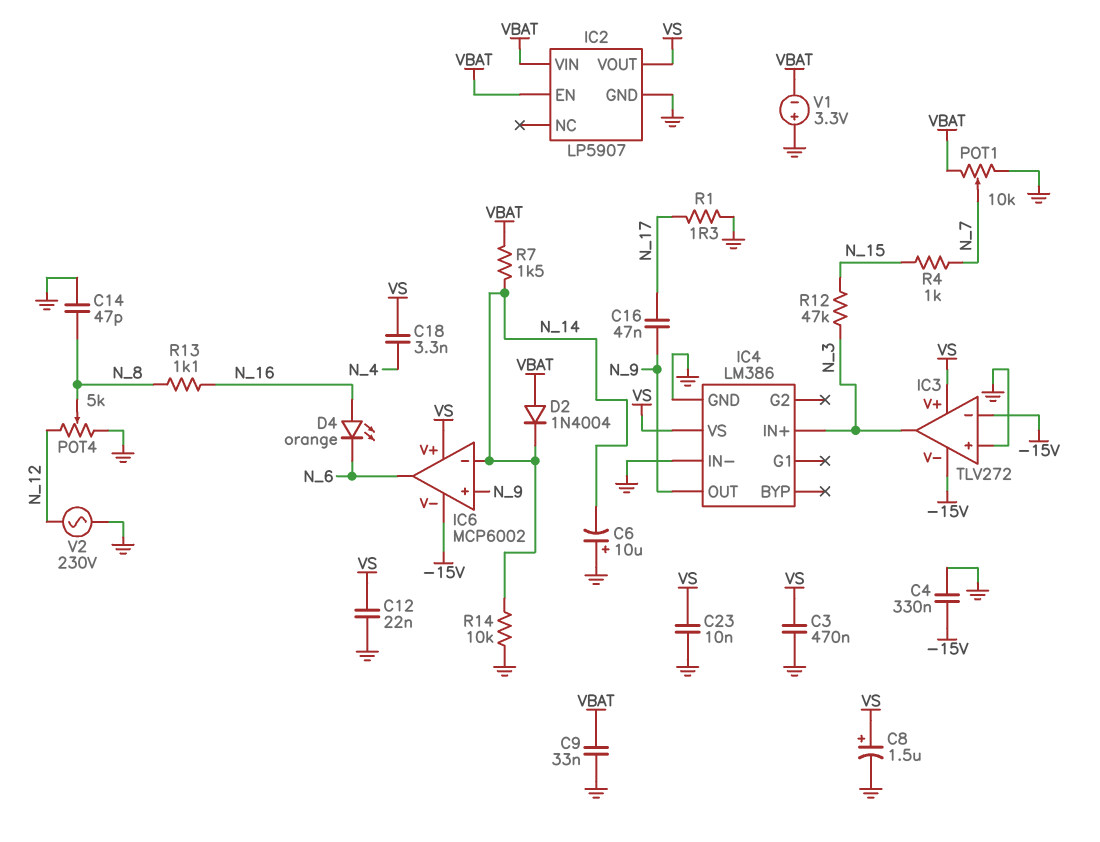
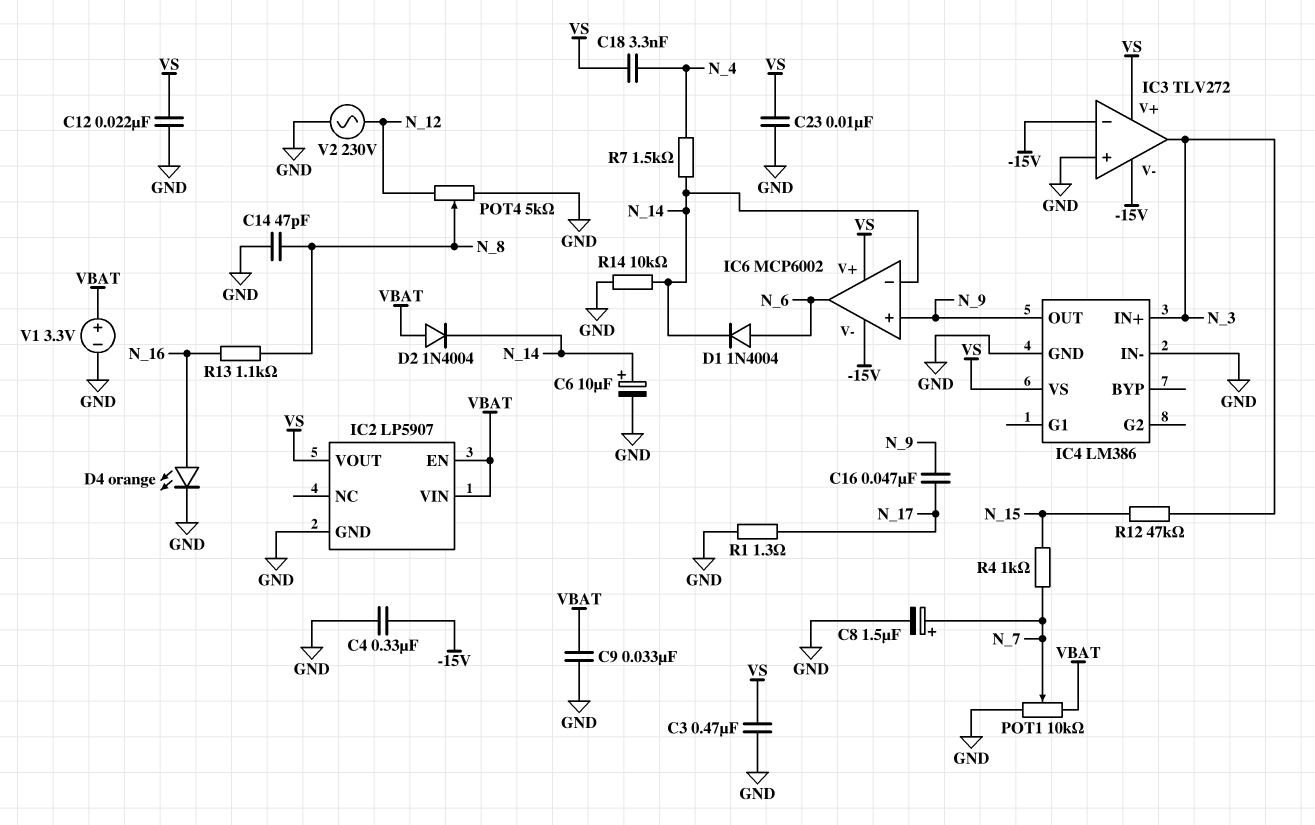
C6: 10uF (plus GND, minus N_14) -> 10uF (plus N_14, minus GND)
C8: 1.5uF (plus VS, minus GND) -> 1.5uF (plus N_7, minus GND)
D1: none -> diode 1N4004 (A N_6, K N_14)
D4: LED orange (A N_16, K N_6) -> LED orange (A N_16, K GND)
R7: 1.5k (N_14, VBAT) -> 1.5k (N_4, N_14)
V1: 3.3V (plus GND, minus VBAT) -> 3.3V (plus VBAT, minus GND)

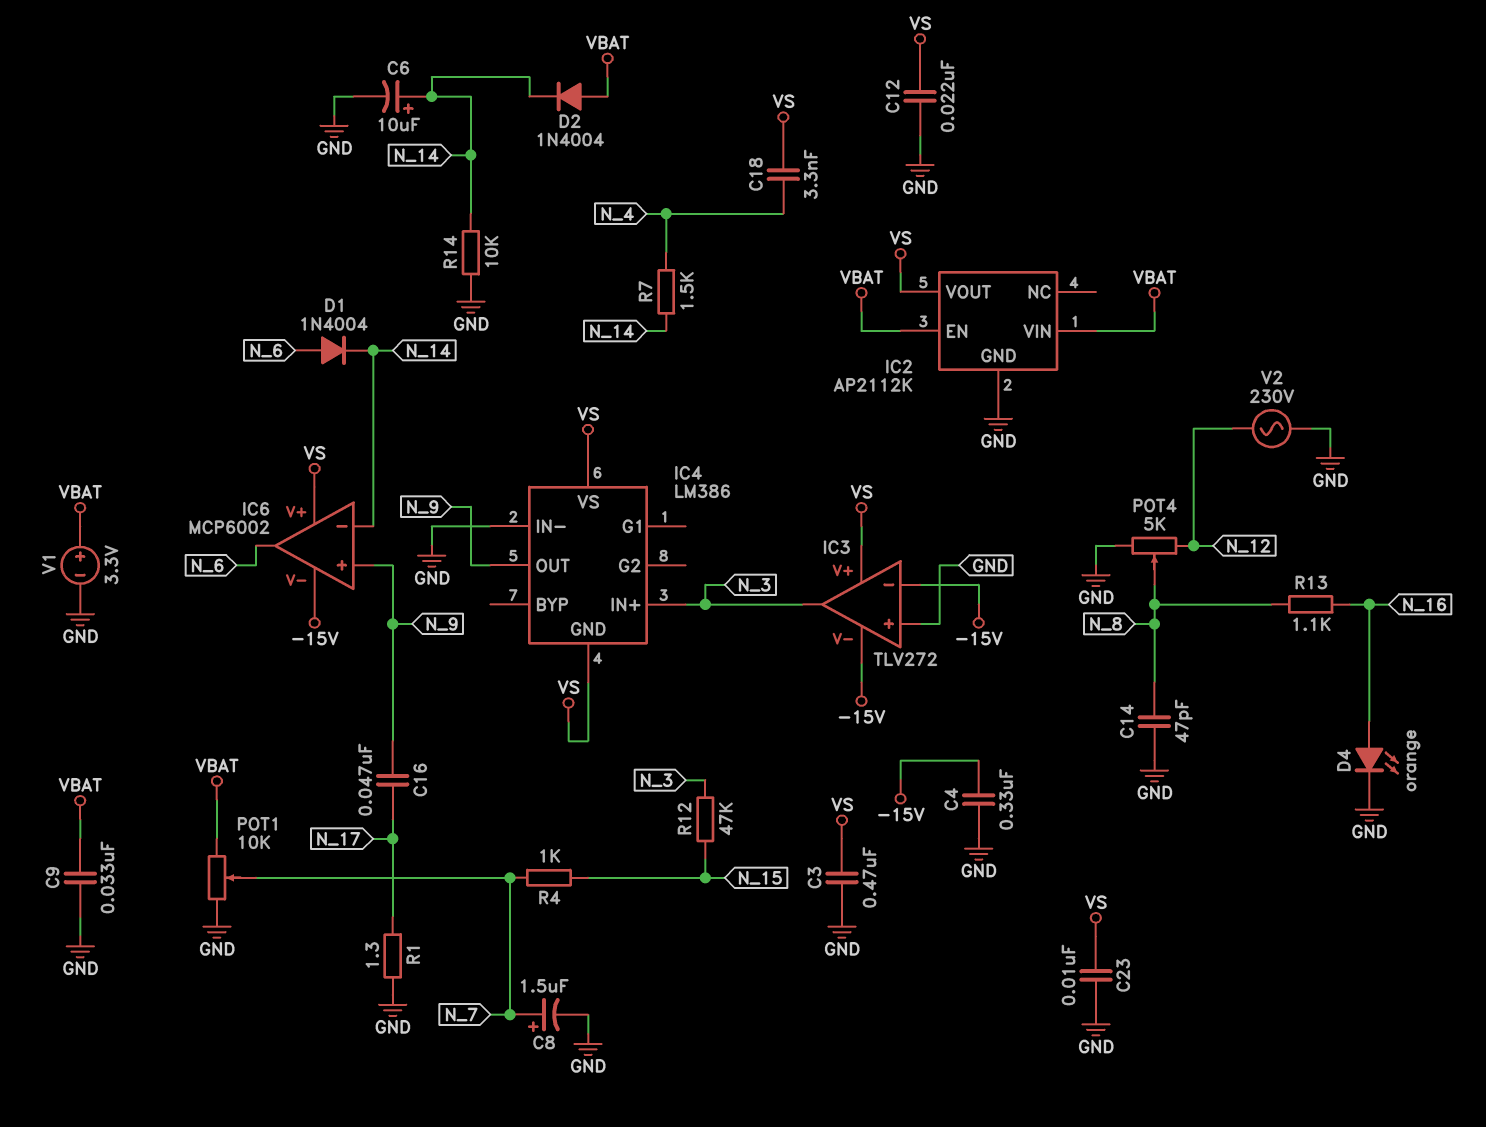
IC2: LP5907 -> AP2112K
IC4 pin GND: GND -> VS

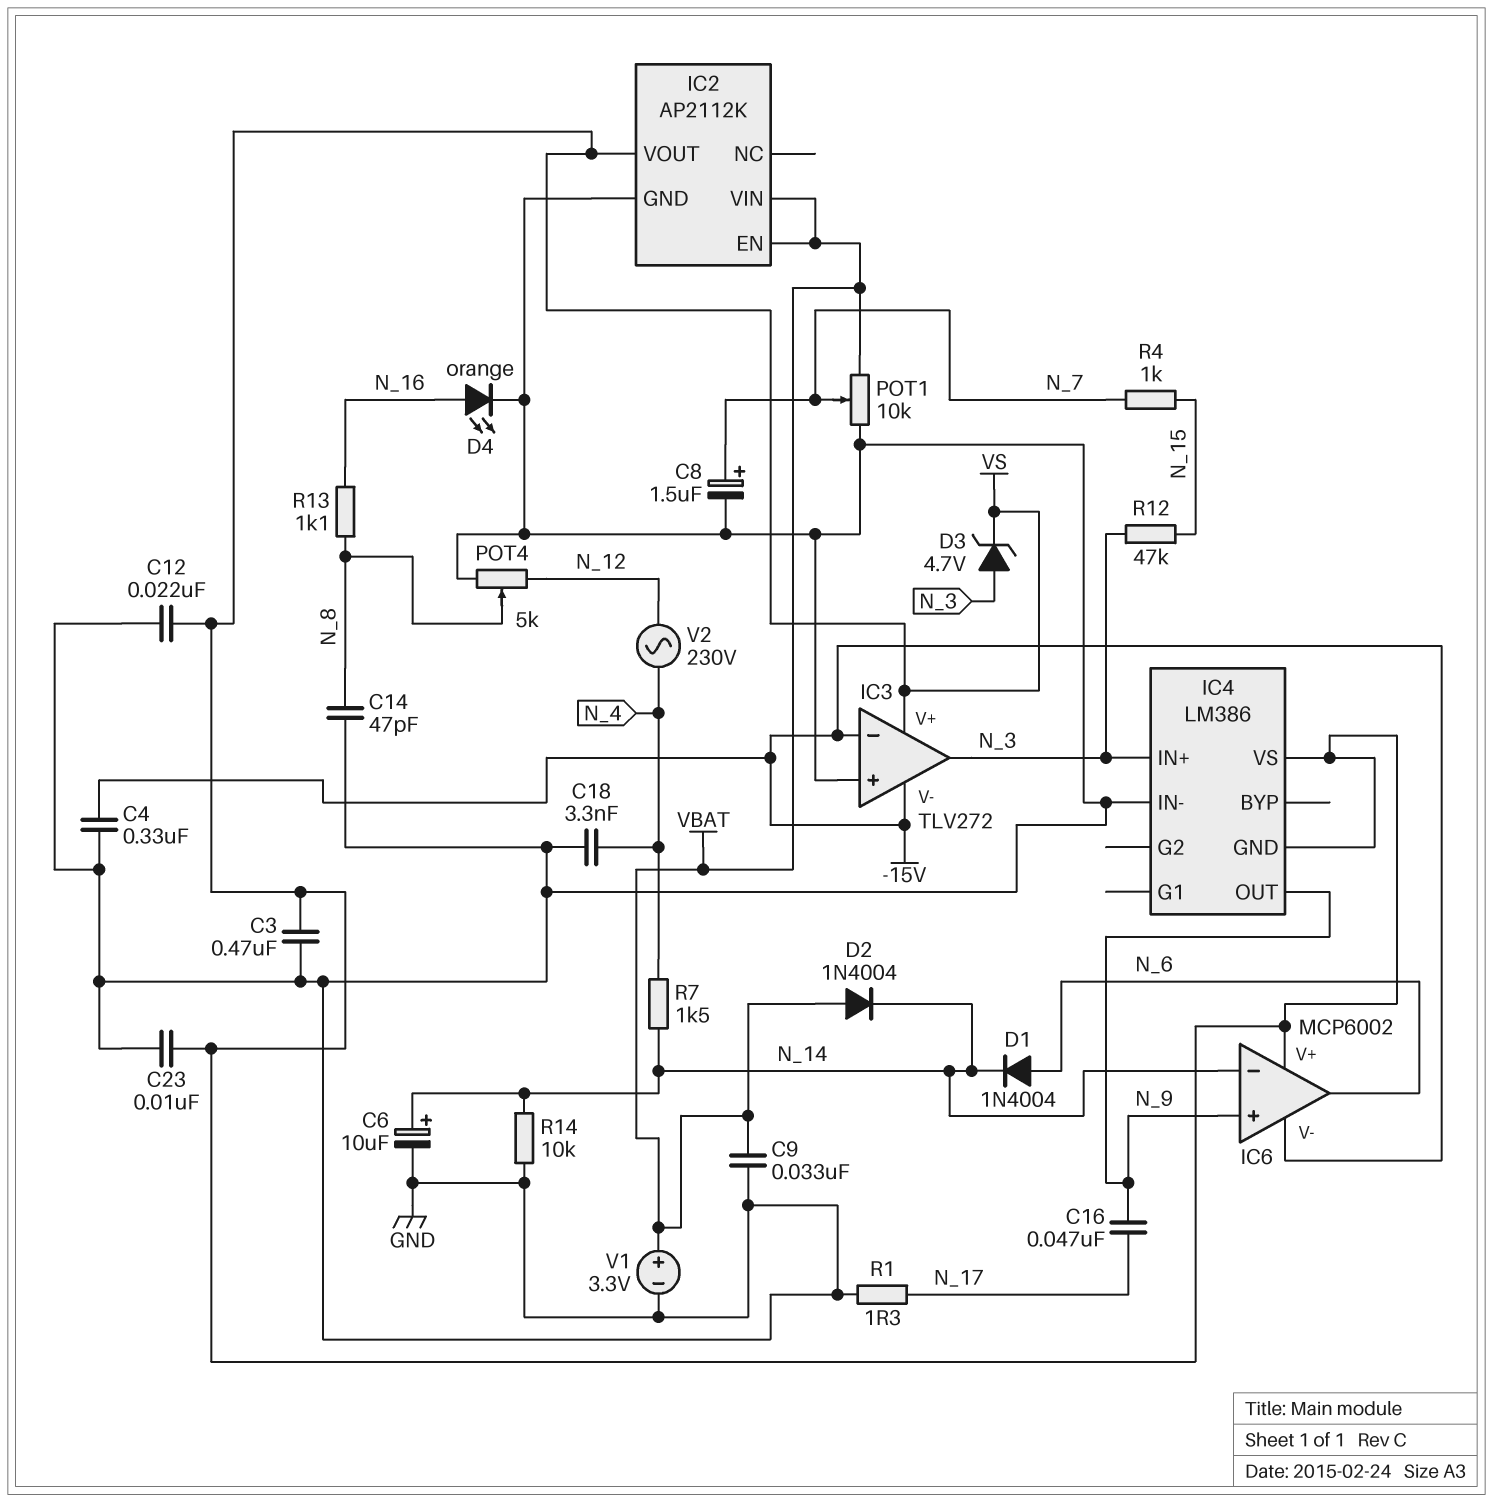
C18: 3.3nF (N_4, VS) -> 3.3nF (GND, N_4)
D3: none -> zener 4.7V (A N_3, K VS)
V2: AC 230V (GND, N_12) -> AC 230V (N_4, N_12)

